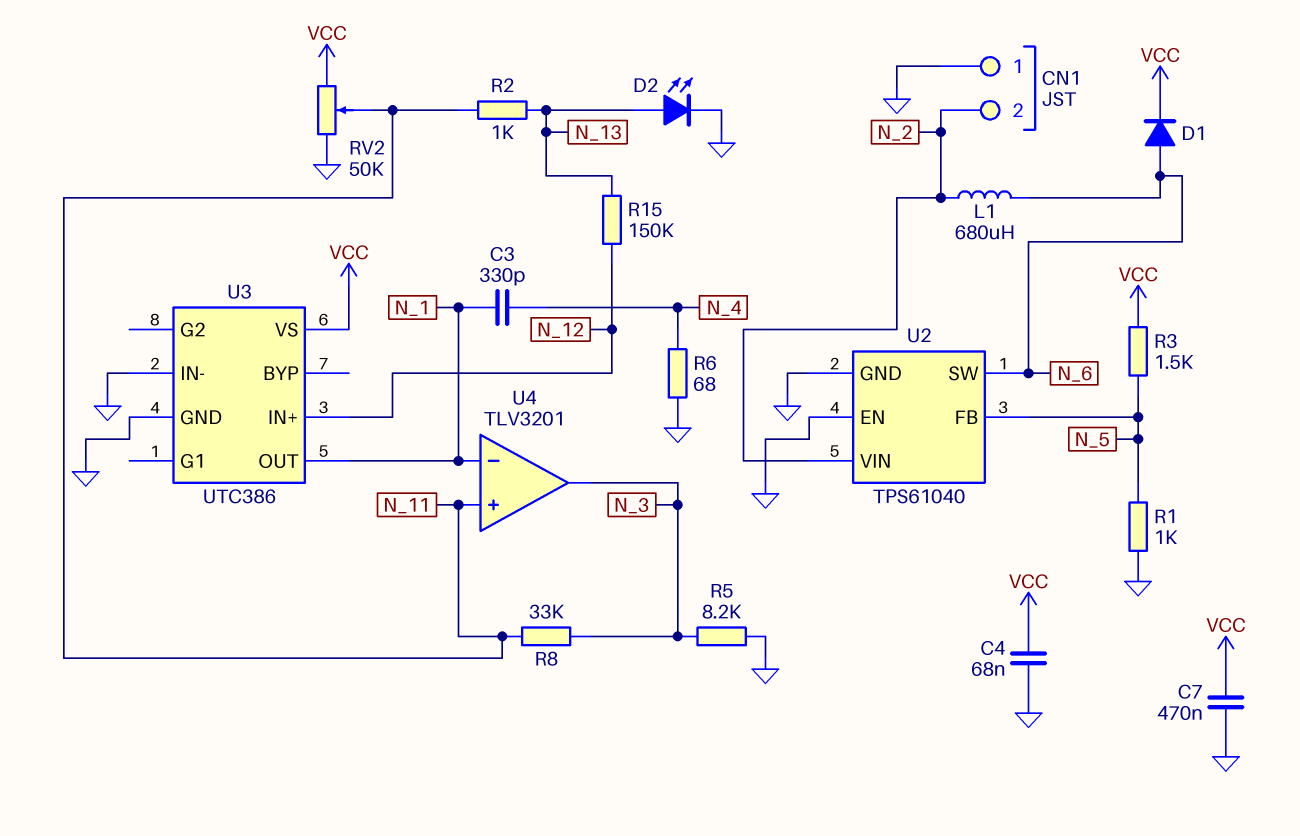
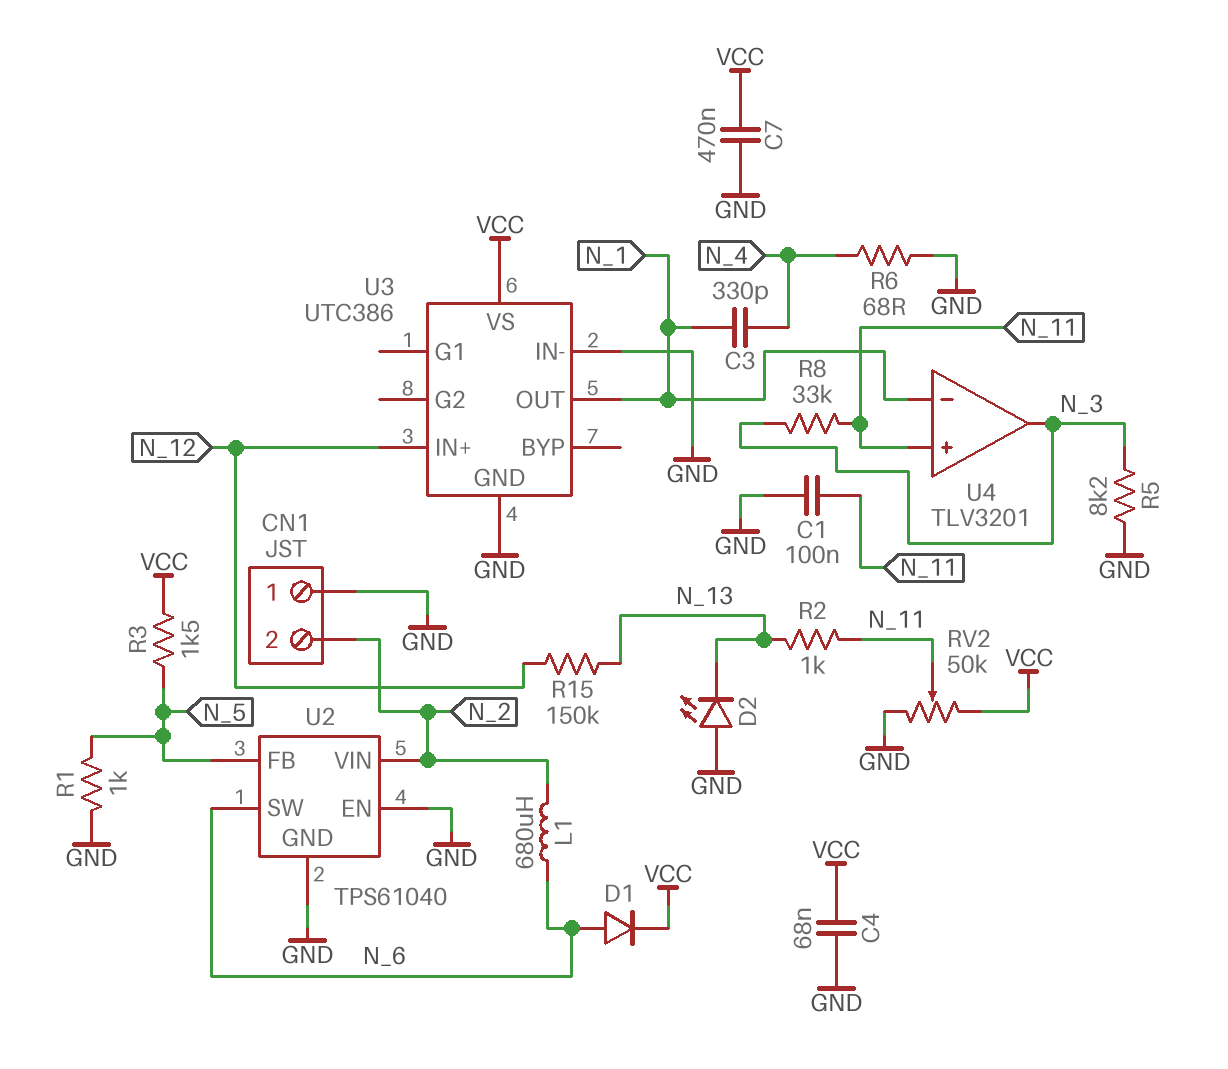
C1: none -> 100nF (GND, N_11)
D2: LED (A N_13, K GND) -> LED (A GND, K N_13)

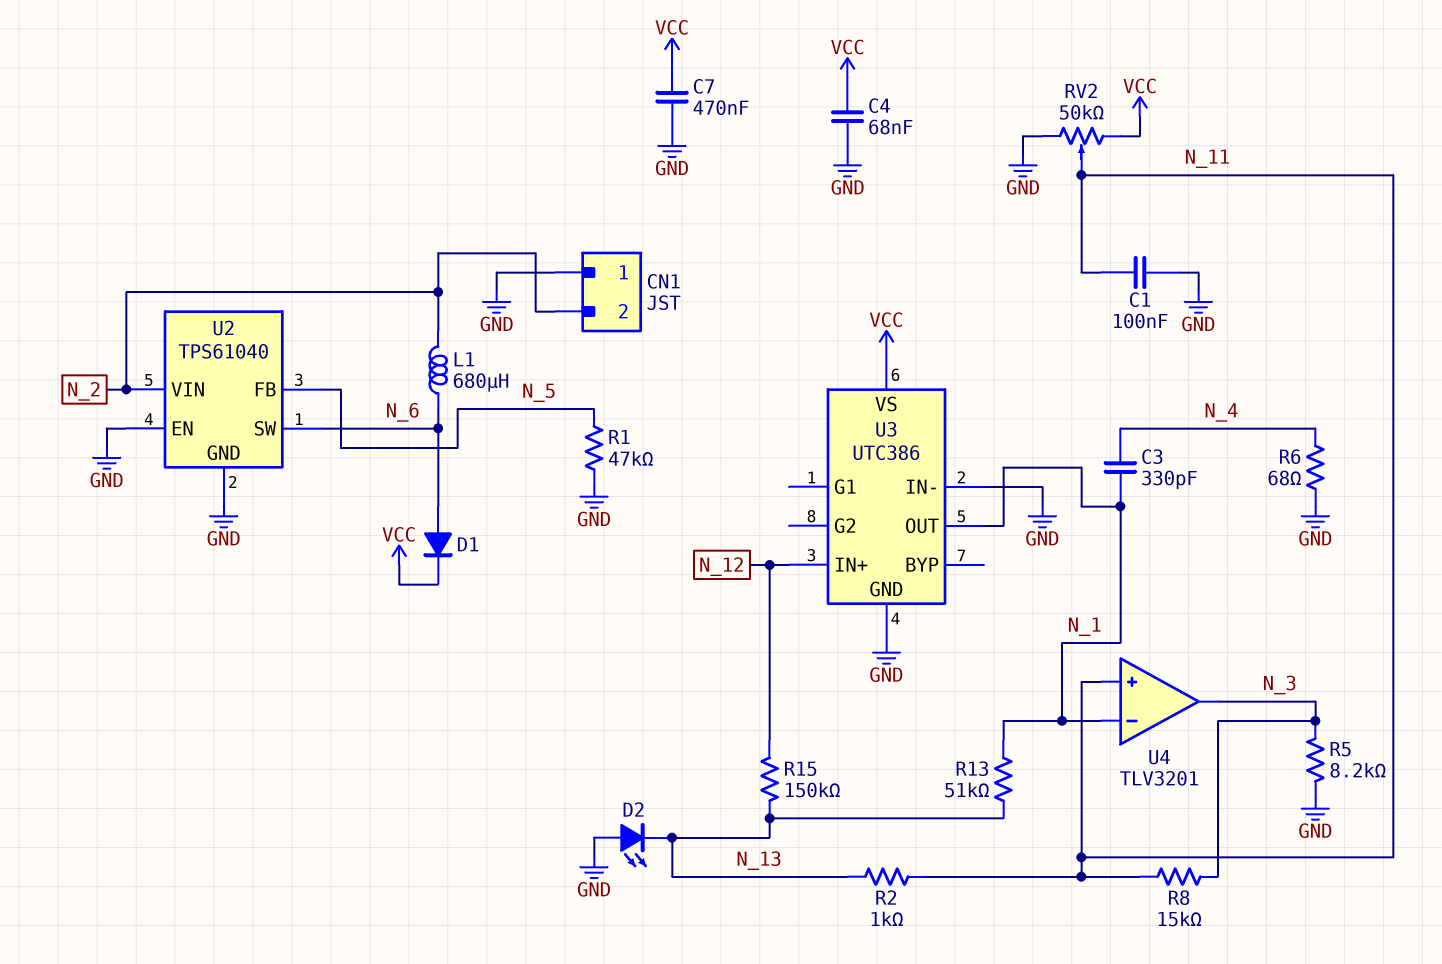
R1: 1k (GND, N_5) -> 47k (GND, N_5)
R3: 1.5k (N_5, VCC) -> none
R8: 33k (N_3, N_11) -> 15k (N_3, N_11)
R13: none -> 51k (N_1, N_13)

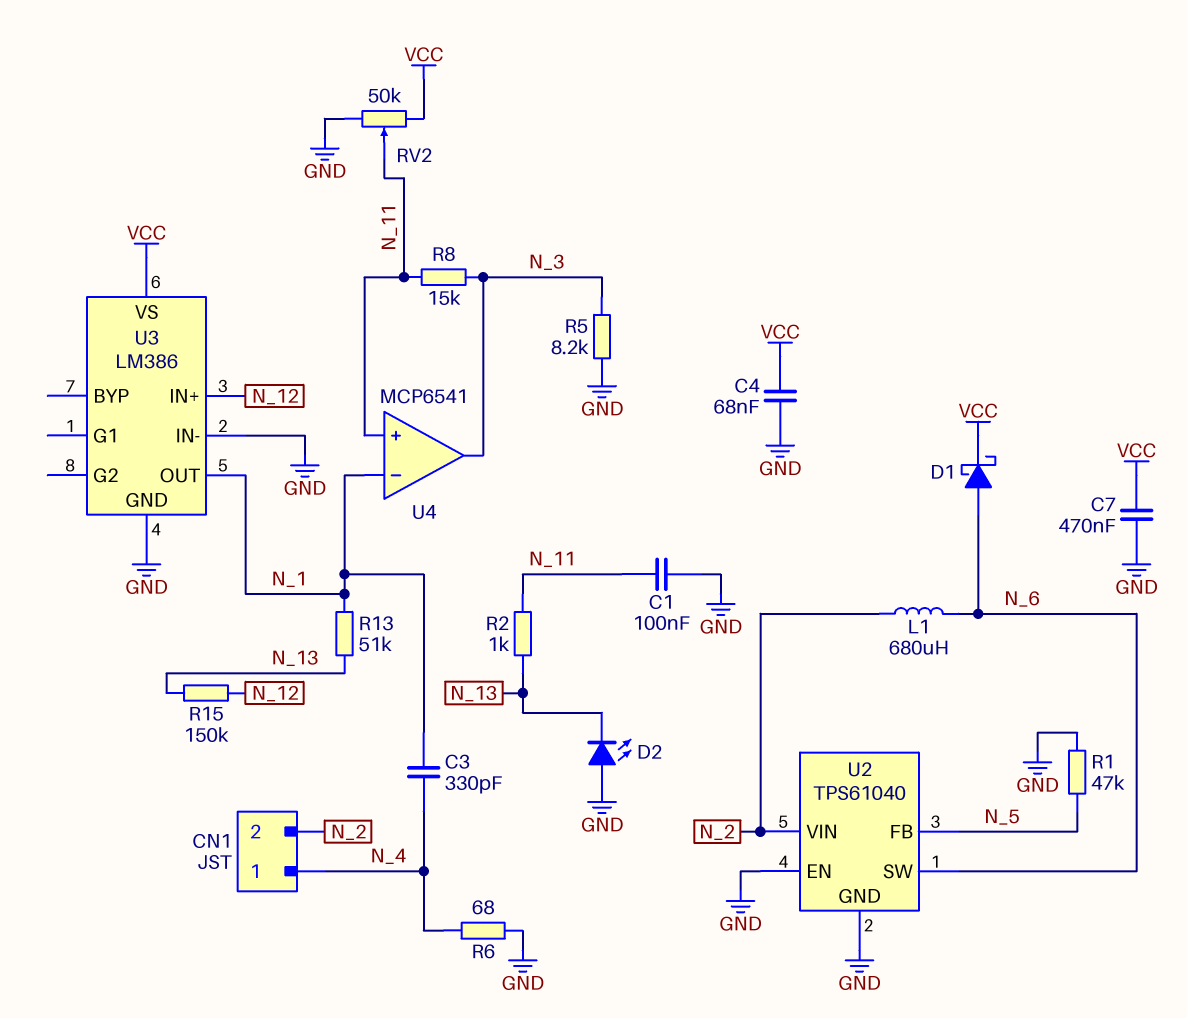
CN1 pin 1: GND -> N_4
D1: diode (A N_6, K VCC) -> schottky (A N_6, K VCC)
U3: UTC386 -> LM386
U4: TLV3201 -> MCP6541

